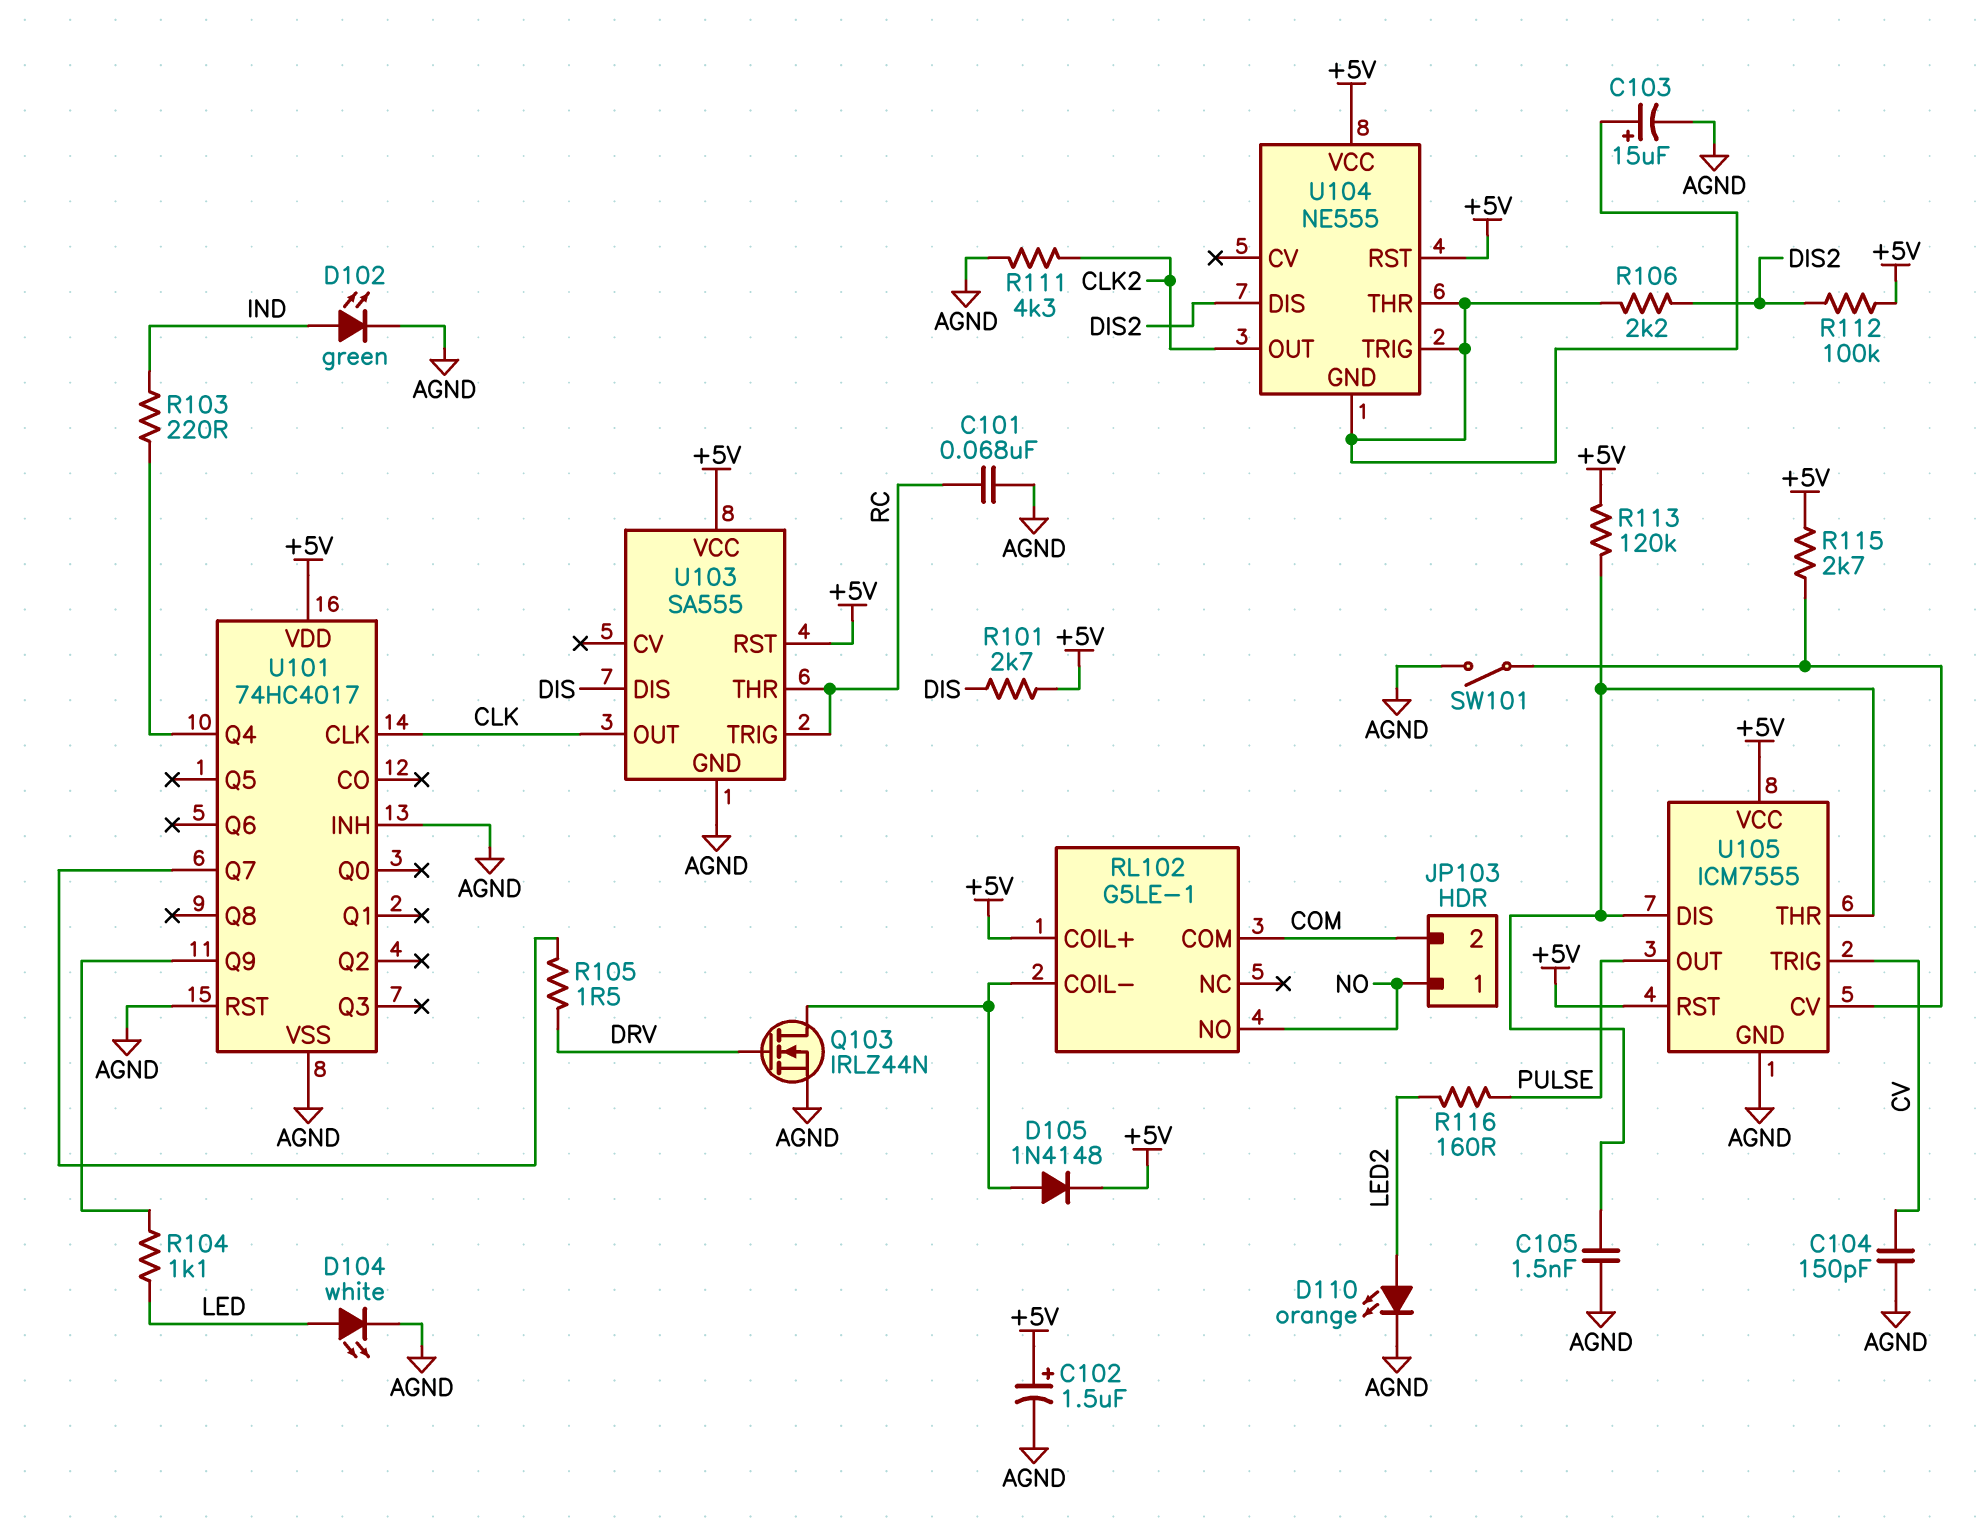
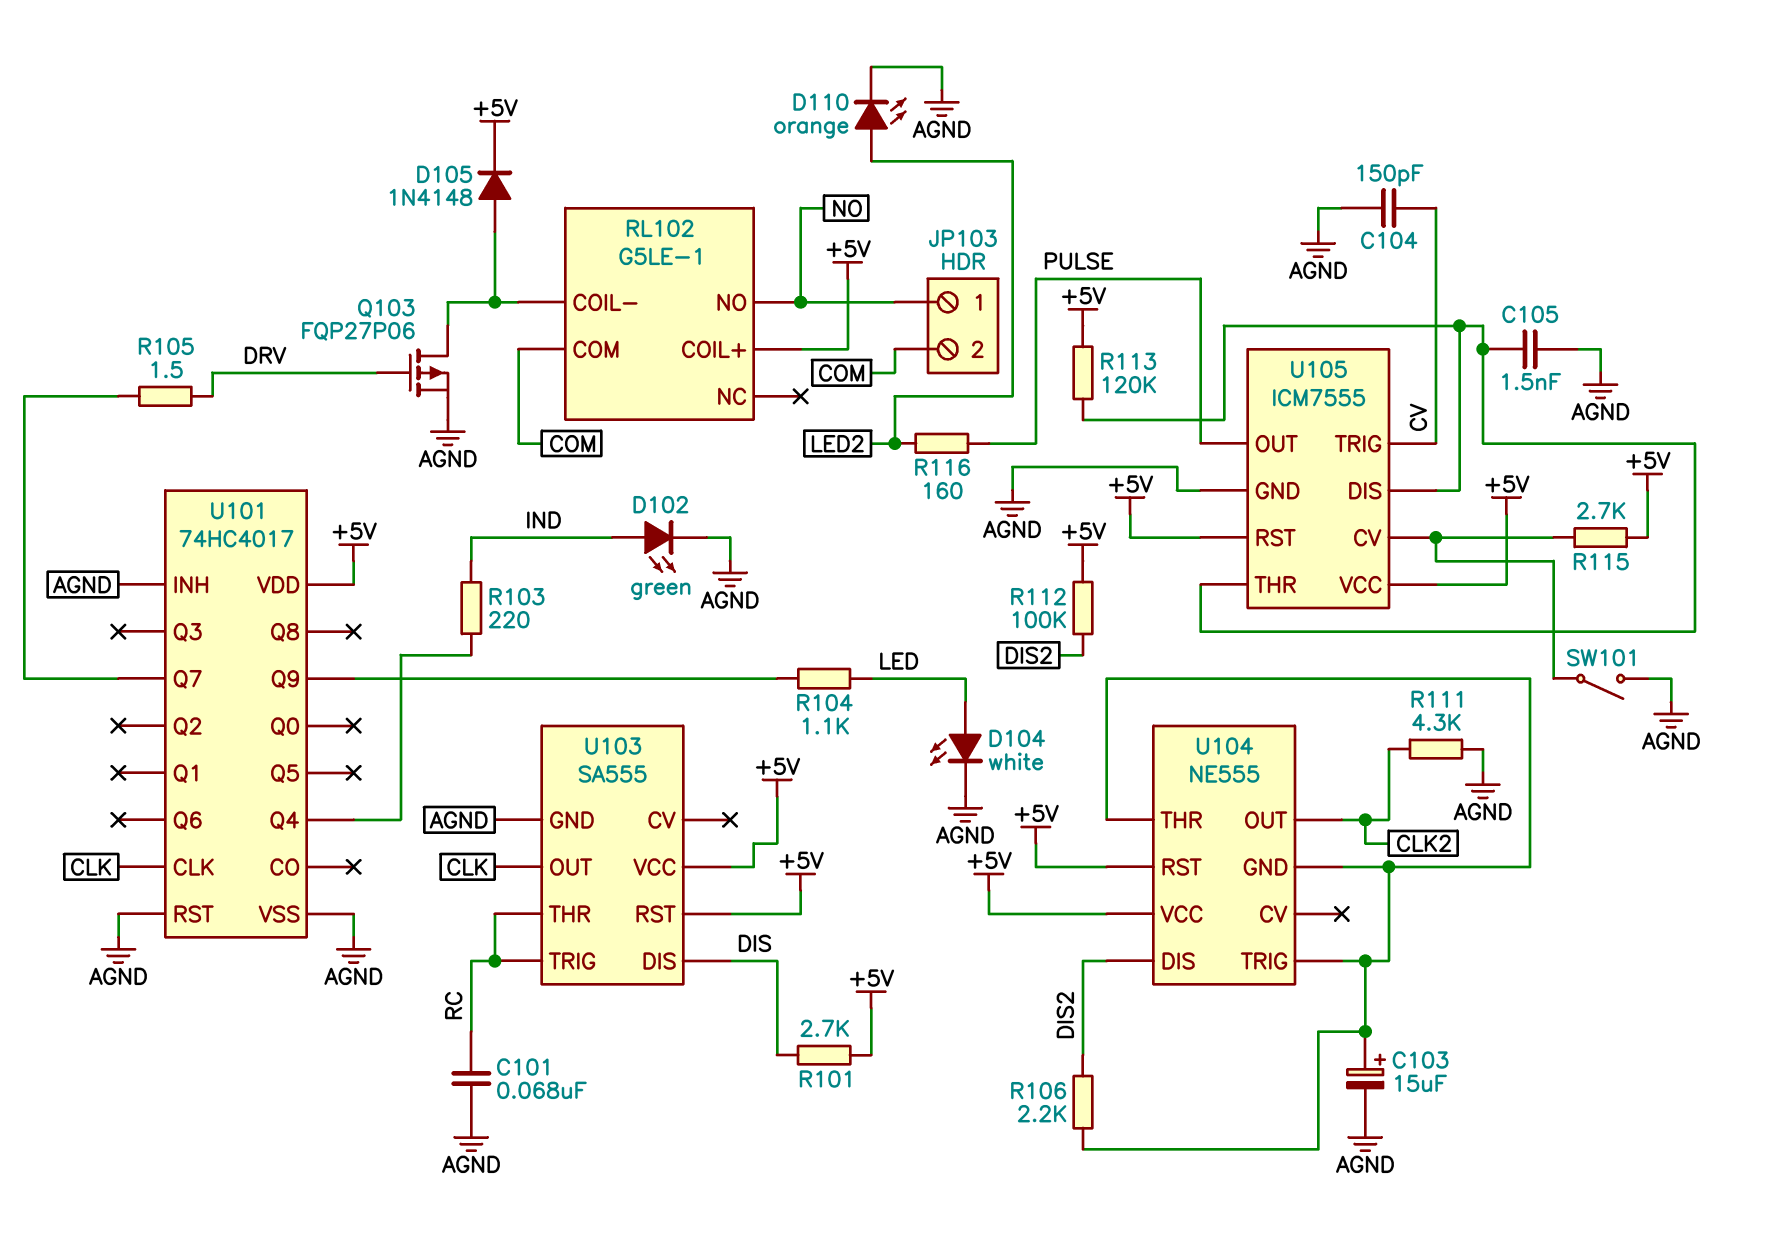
C102: 1.5uF (plus +5V, minus AGND) -> none
Q103: NMOS IRLZ44N (G DRV, D RL102/COIL-, S AGND) -> PMOS FQP27P06 (G DRV, D RL102/COIL-, S AGND)

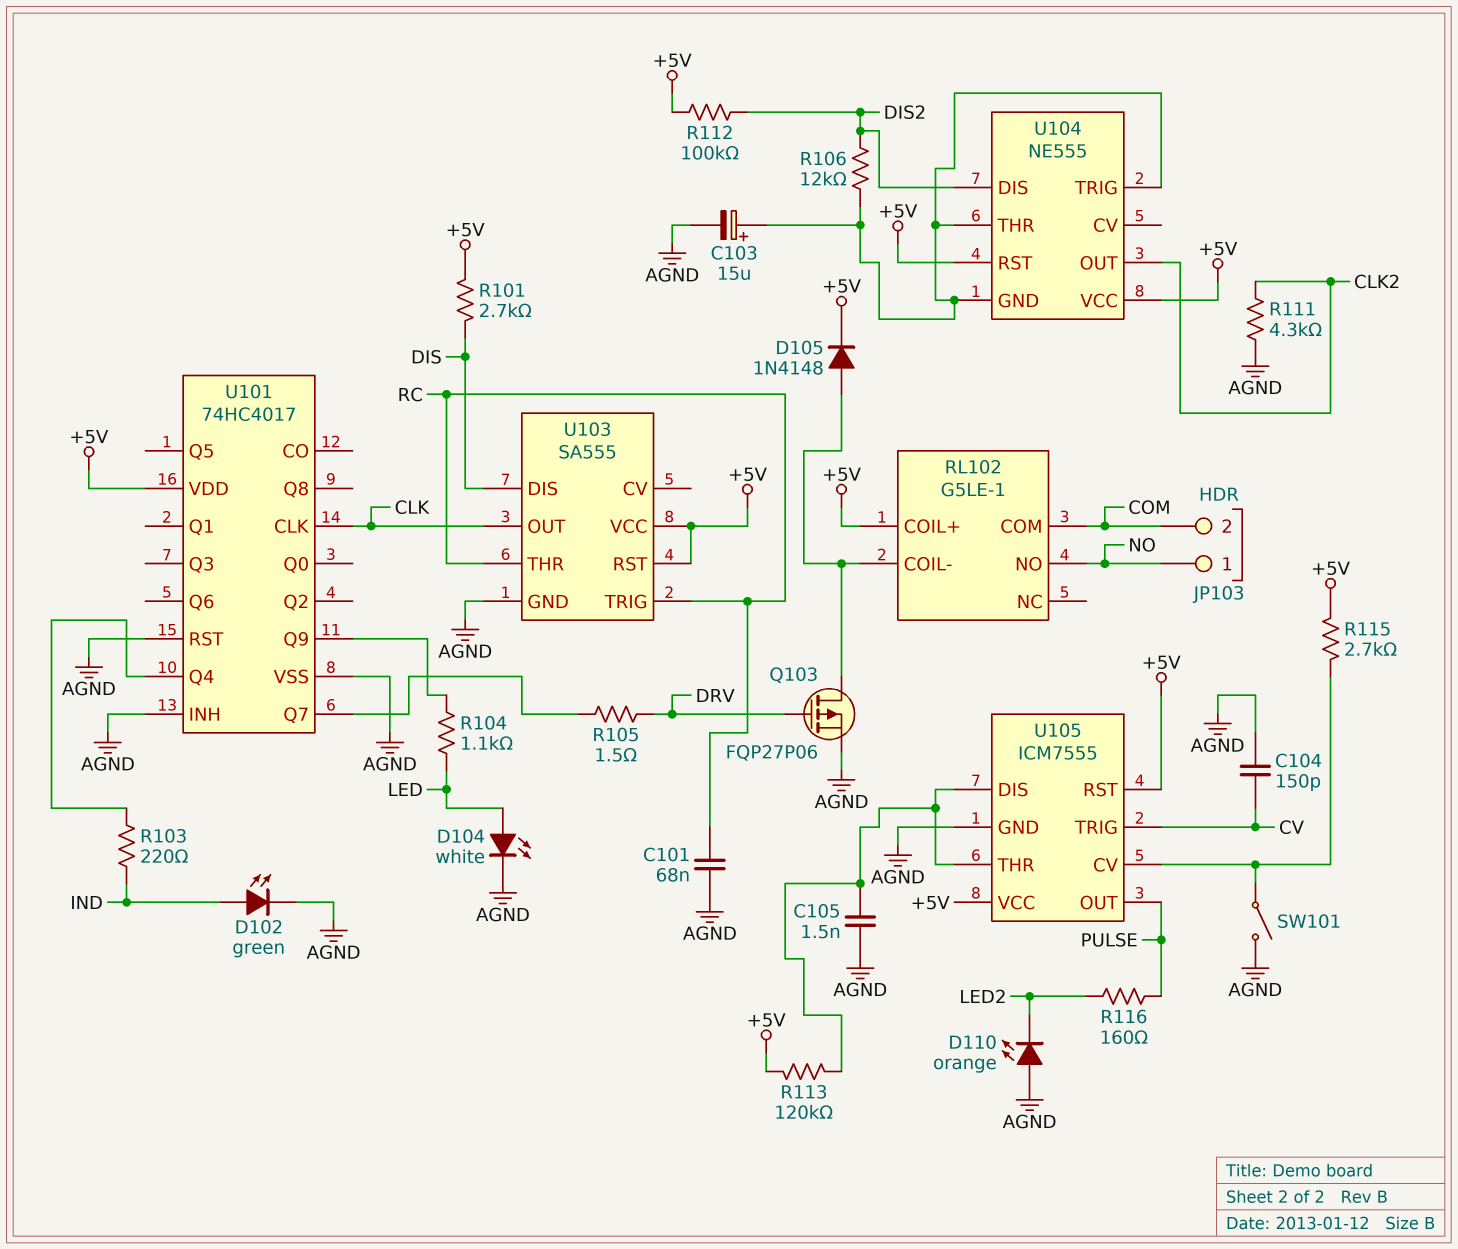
D110: LED orange (A LED2, K AGND) -> LED orange (A AGND, K LED2)
R106: 2.2k (DIS2, U104/GND) -> 12k (DIS2, U104/GND)

